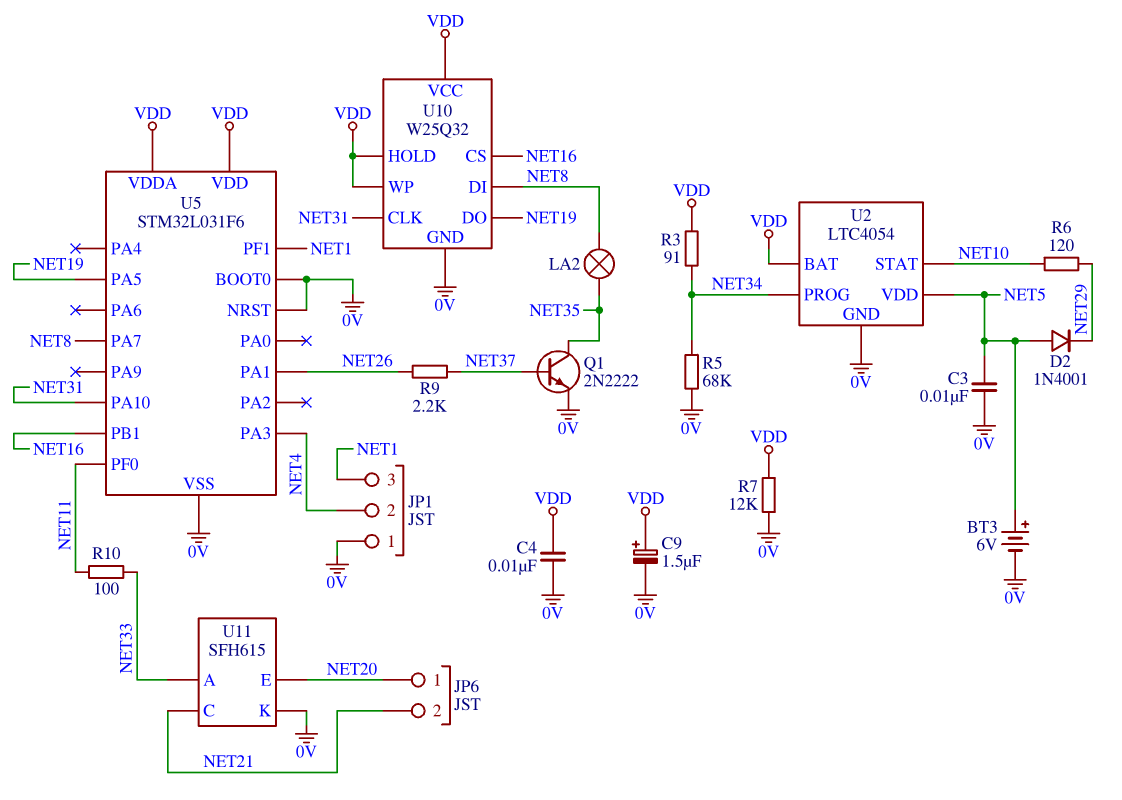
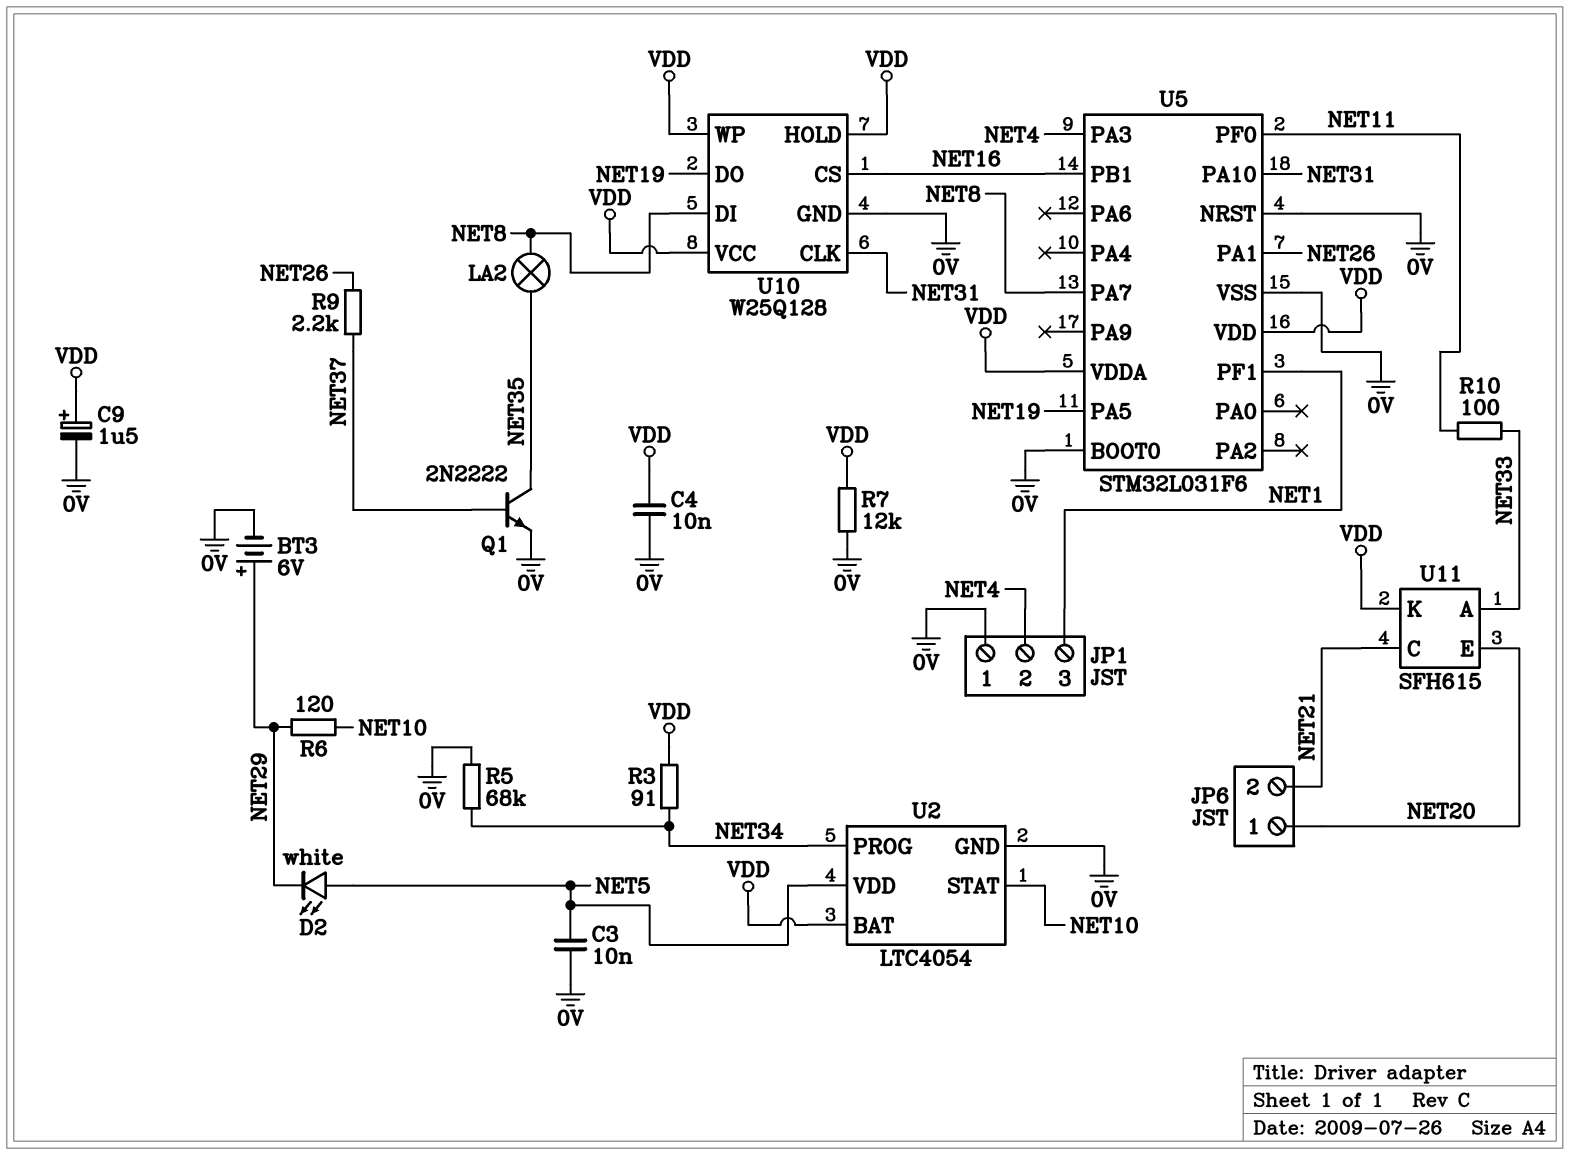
BT3: 6V (plus NET5, minus 0V) -> 6V (plus NET29, minus 0V)
D2: diode 1N4001 (A NET5, K NET29) -> LED white (A NET5, K NET29)
U10: W25Q32 -> W25Q128
U11 pin K: 0V -> VDD

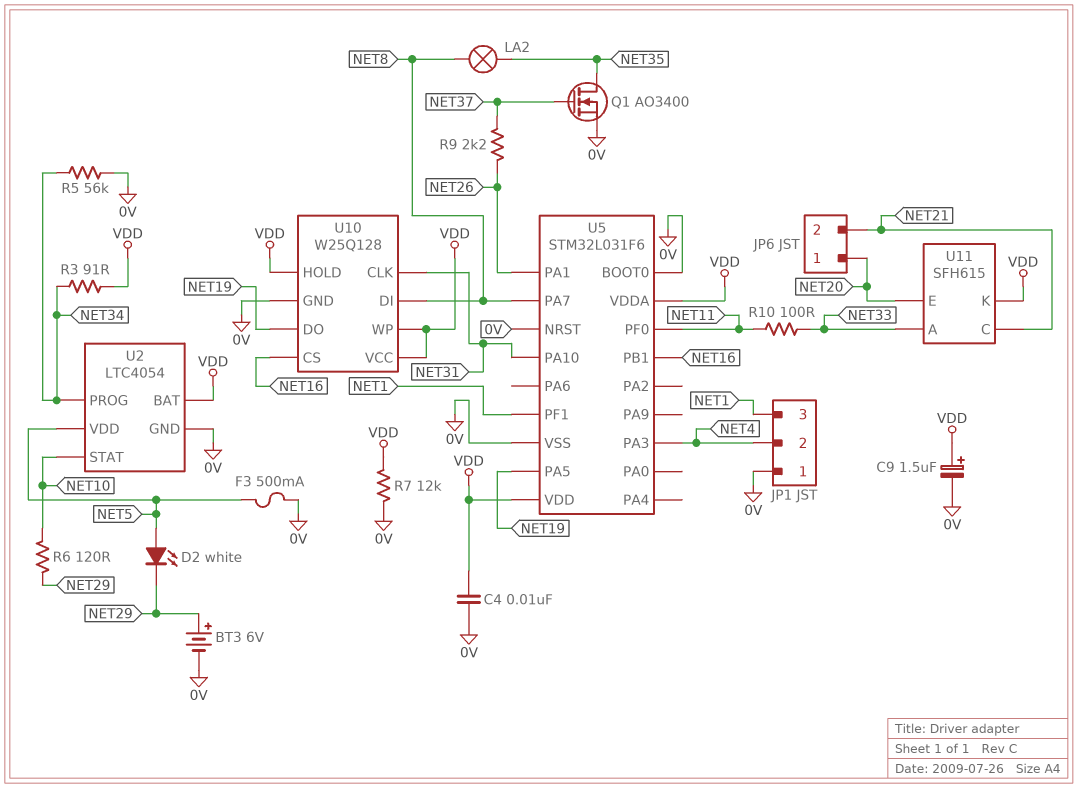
C3: 10nF (0V, NET5) -> none
F3: none -> 500mA (0V, NET5)
Q1: NPN 2N2222 (B NET37, C NET35, E 0V) -> NMOS AO3400 (G NET37, D NET35, S 0V)
R5: 68k (0V, NET34) -> 56k (0V, NET34)

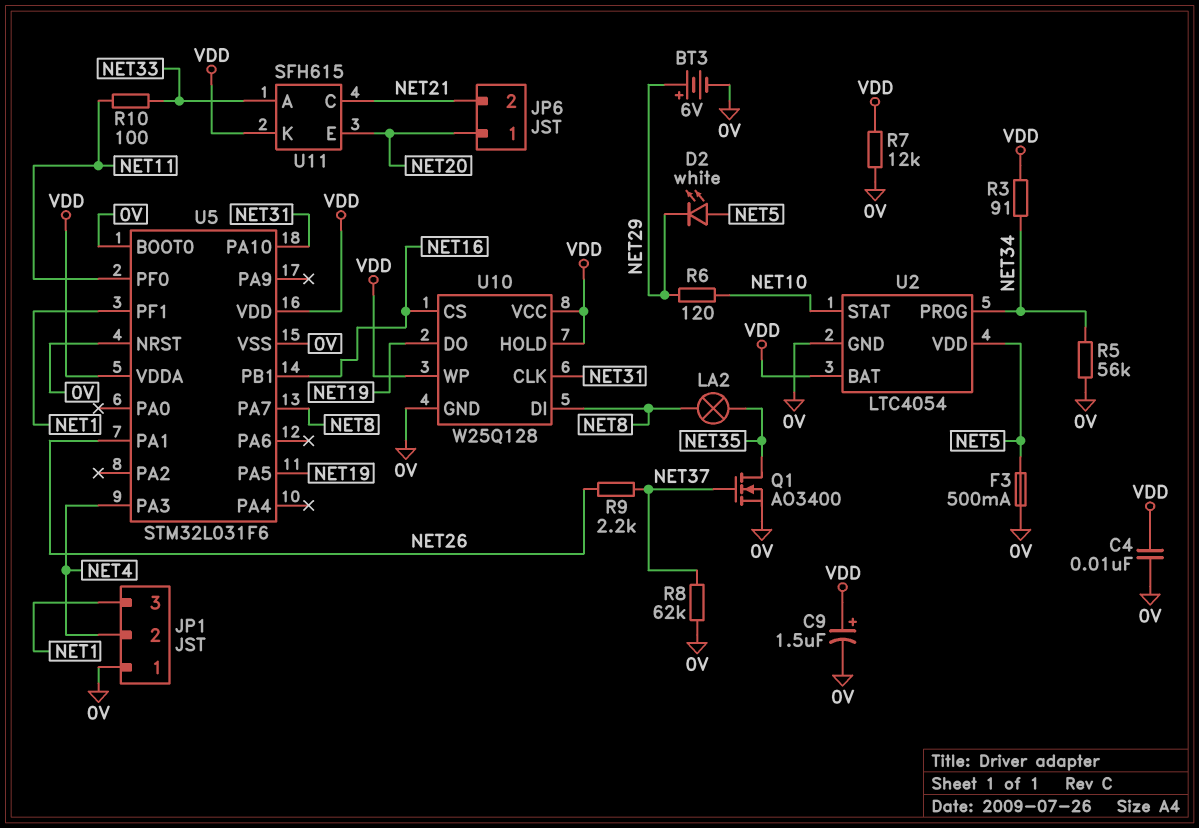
R8: none -> 62k (0V, NET37)

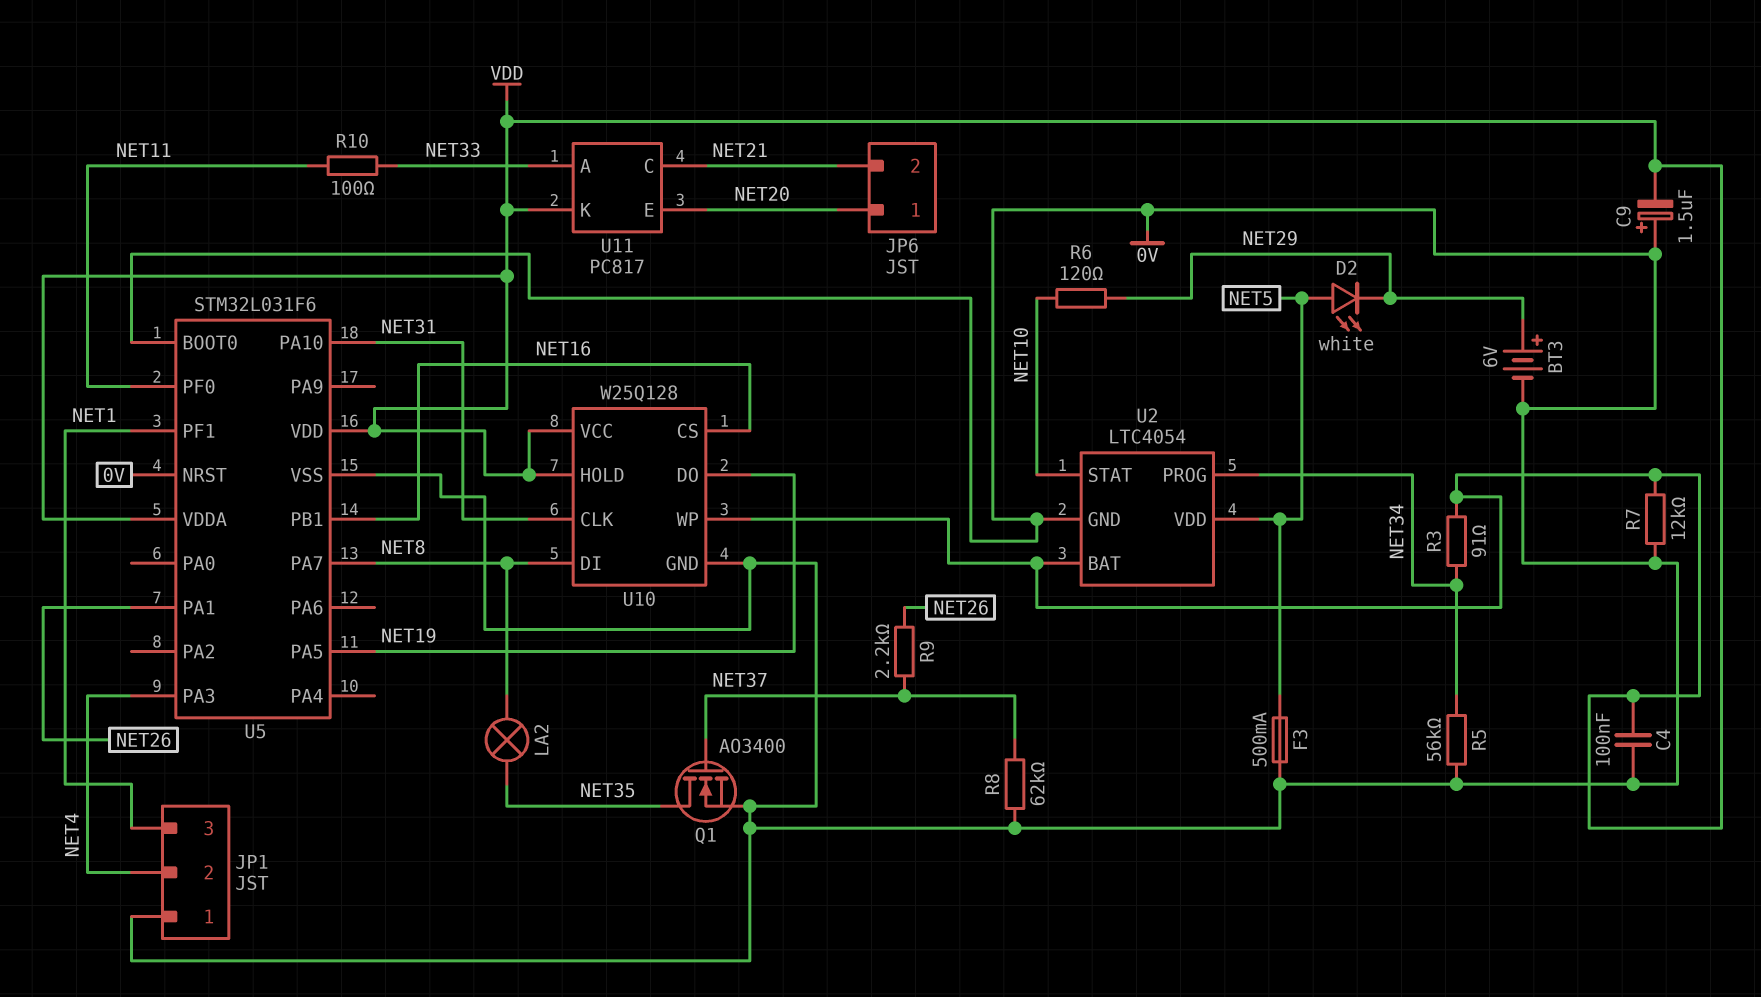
C4: 10nF (0V, VDD) -> 100nF (0V, VDD)
C9: 1.5uF (plus VDD, minus 0V) -> 1.5uF (plus 0V, minus VDD)
U11: SFH615 -> PC817

